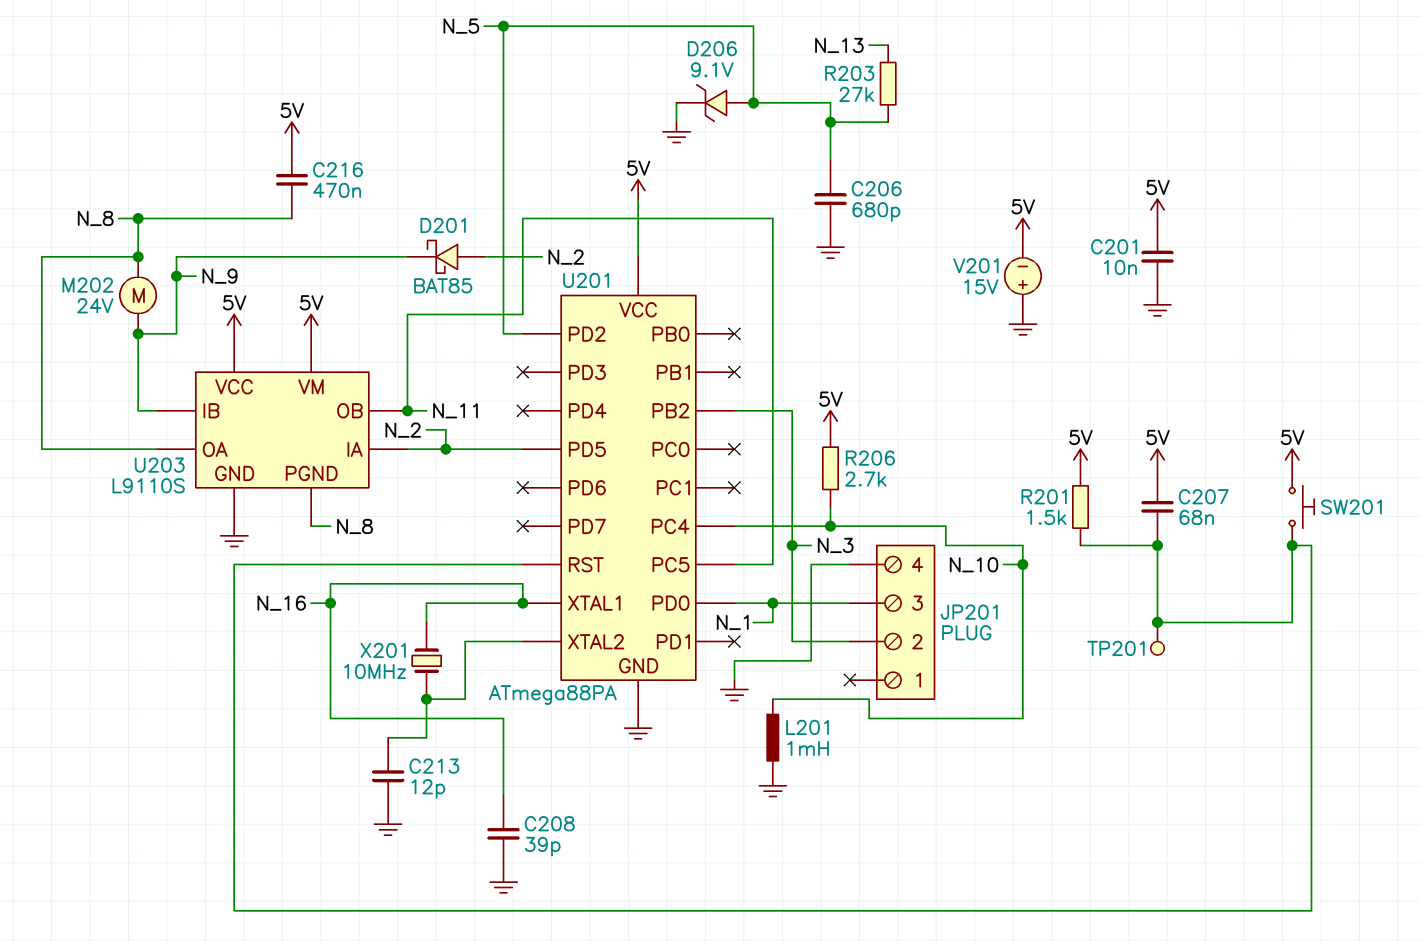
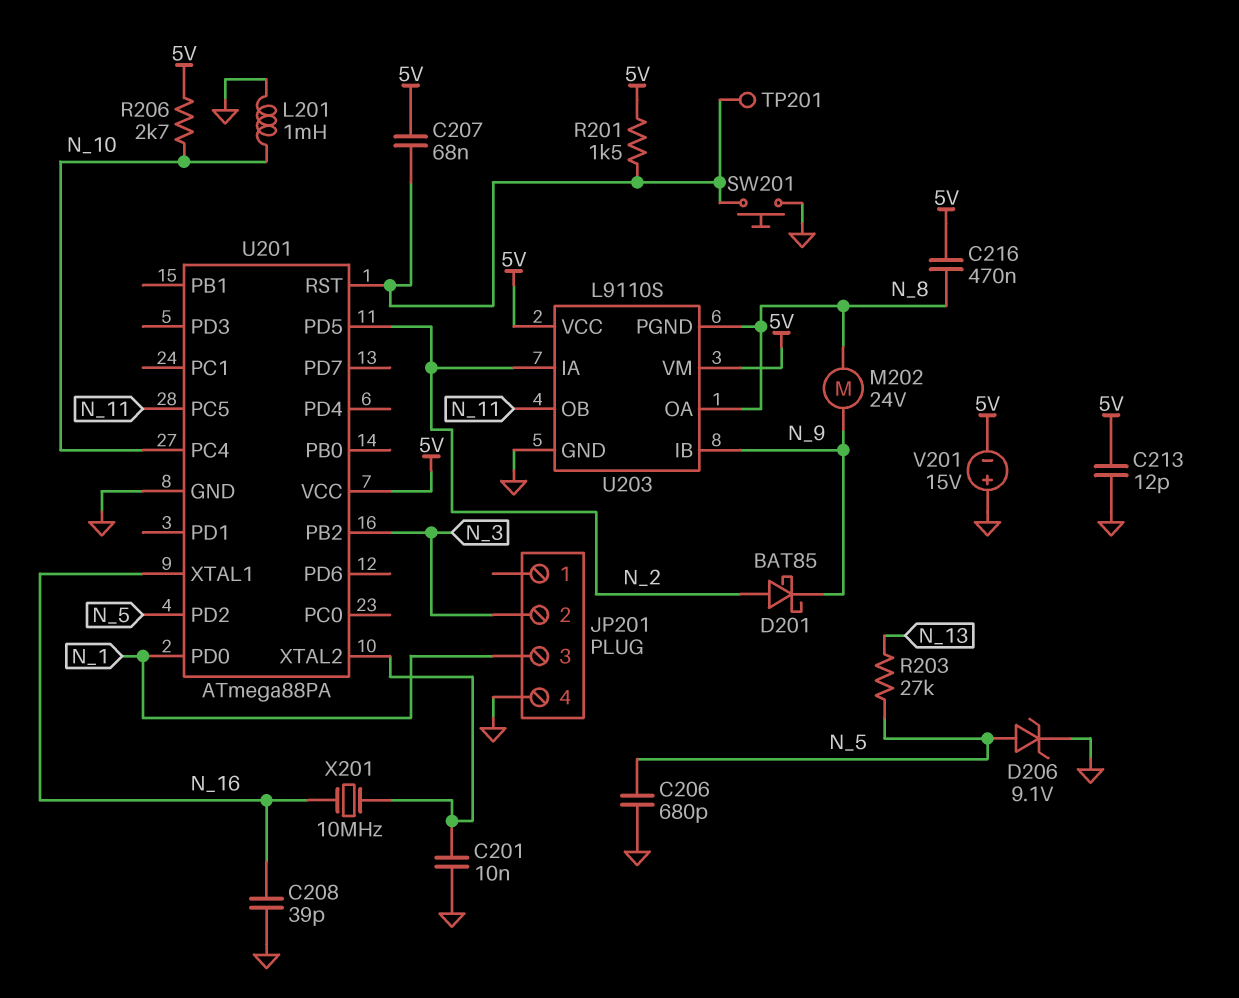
C201: 10nF (5V, GND) -> 10nF (GND, U201/XTAL2)
C213: 12pF (GND, U201/XTAL2) -> 12pF (5V, GND)
SW201: button (5V, U201/RST) -> button (GND, U201/RST)

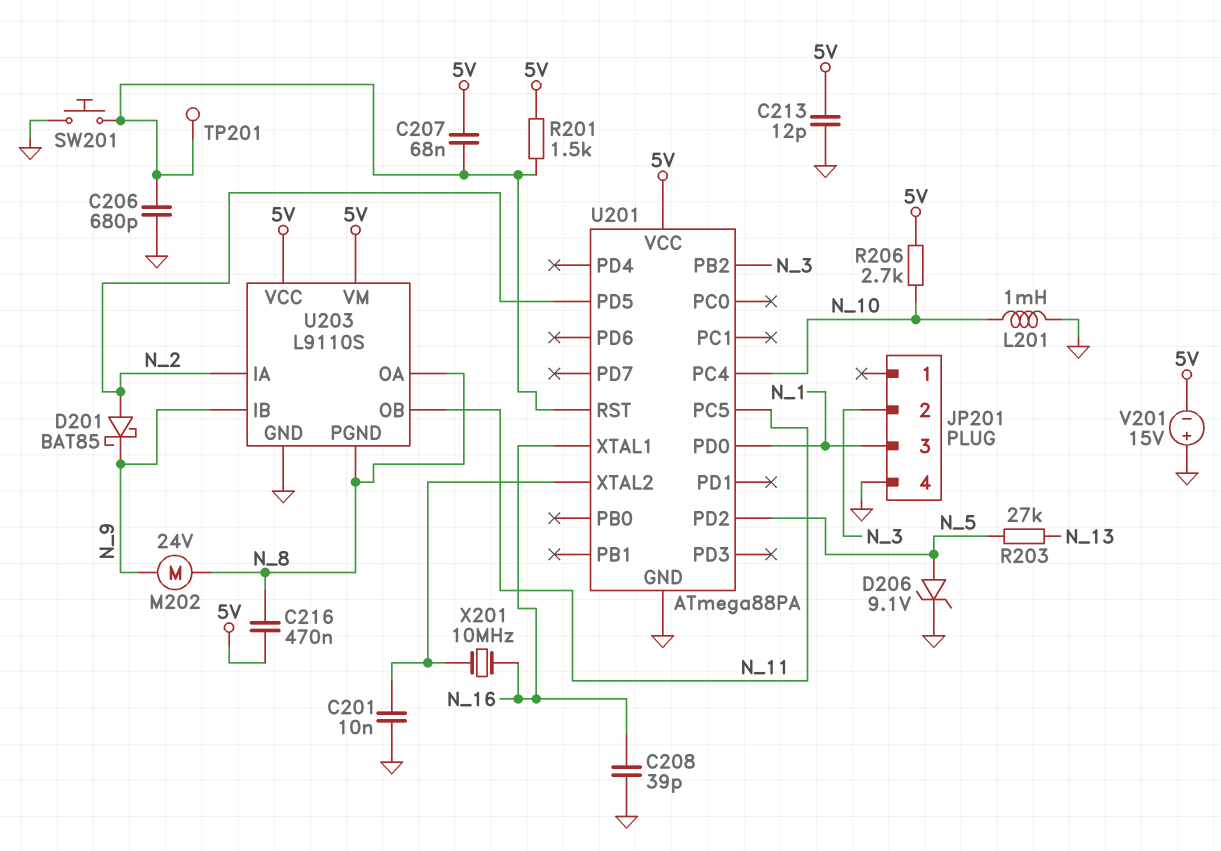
C206: 680pF (GND, N_5) -> 680pF (GND, U201/RST)

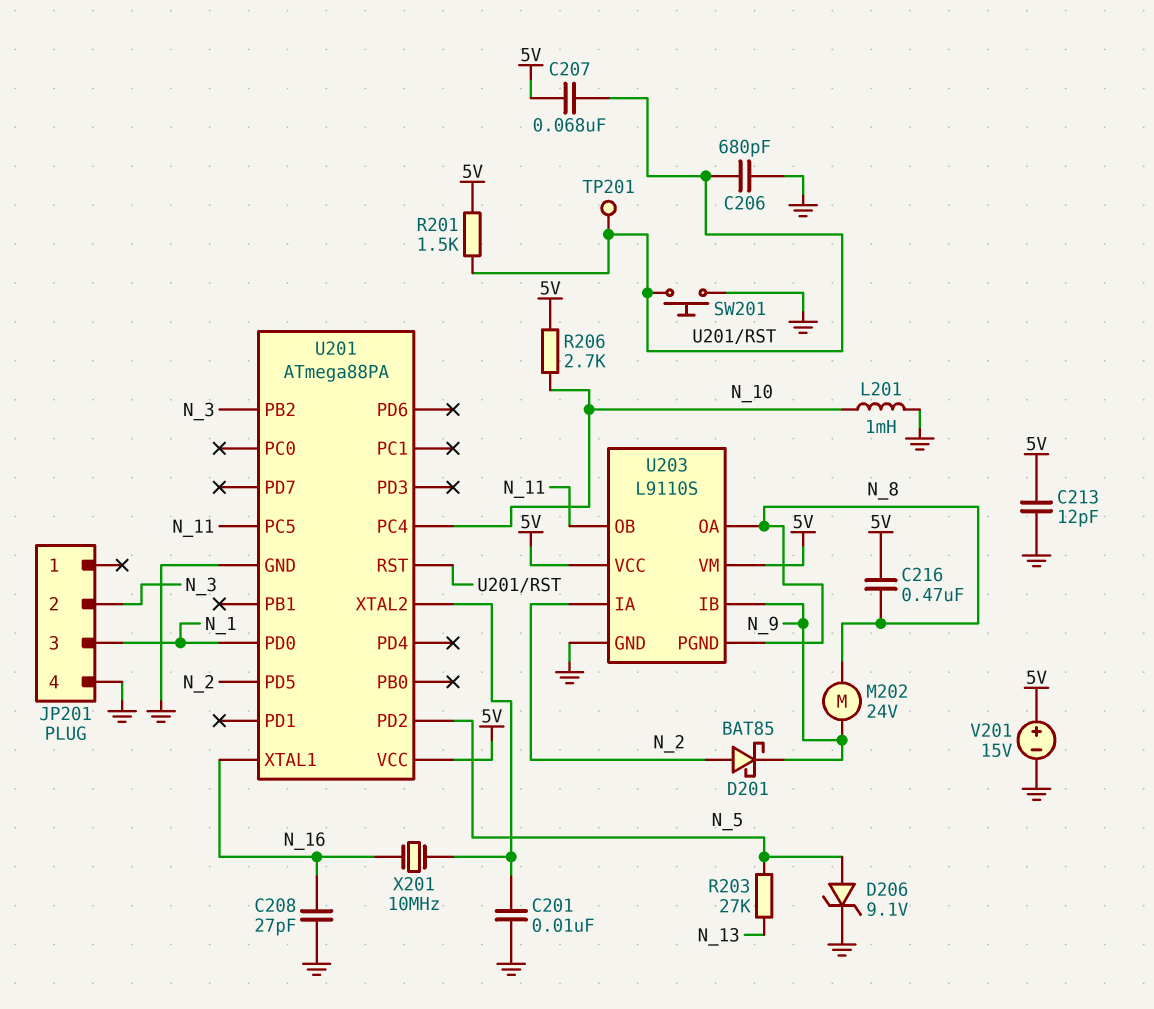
C208: 39pF (GND, N_16) -> 27pF (GND, N_16)
V201: 15V (plus GND, minus 5V) -> 15V (plus 5V, minus GND)

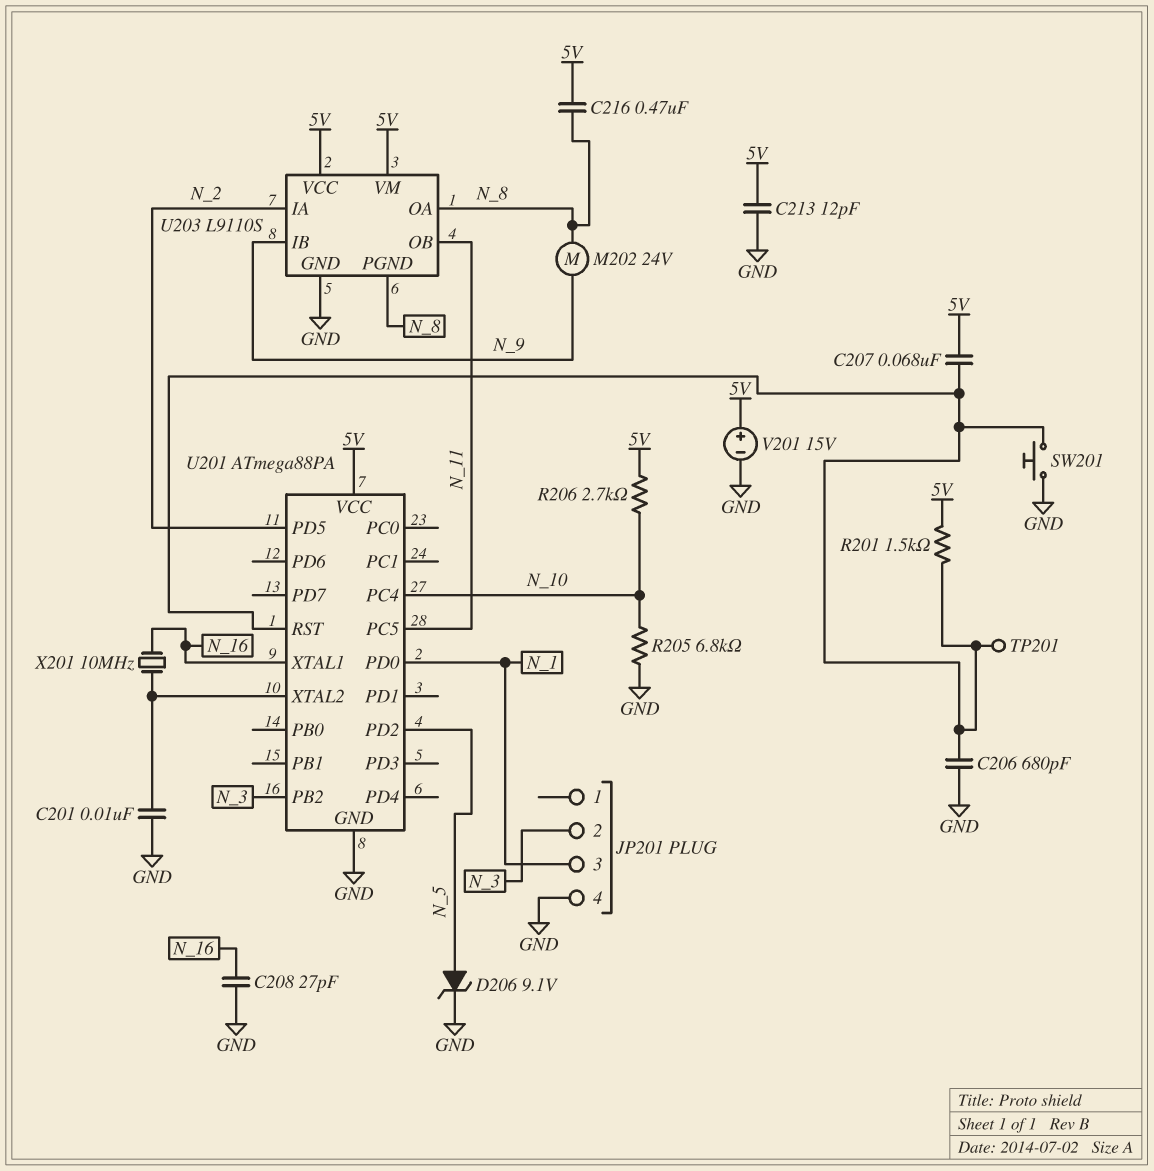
D201: schottky BAT85 (A N_2, K N_9) -> none
L201: 1mH (GND, N_10) -> none
R203: 27k (N_5, N_13) -> none
R205: none -> 6.8k (GND, N_10)

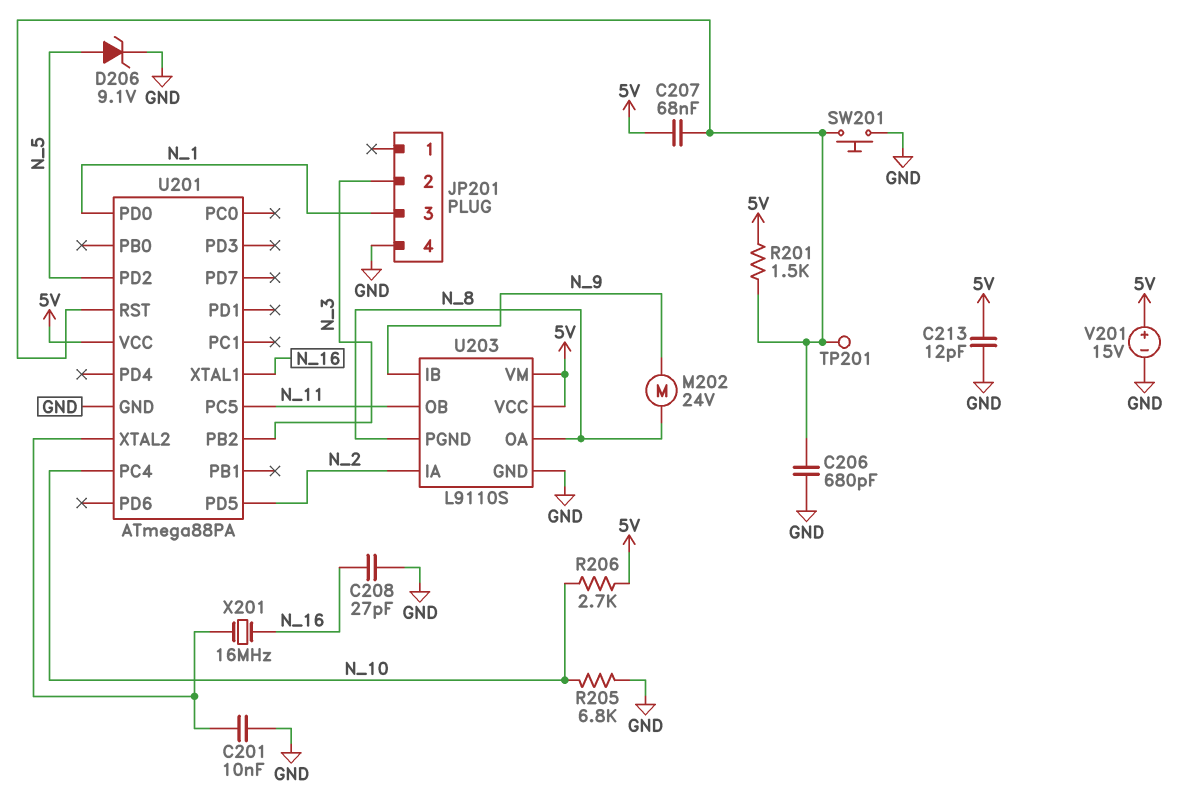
C216: 470nF (5V, N_8) -> none
X201: 10MHz (N_16, U201/XTAL2) -> 16MHz (N_16, U201/XTAL2)

